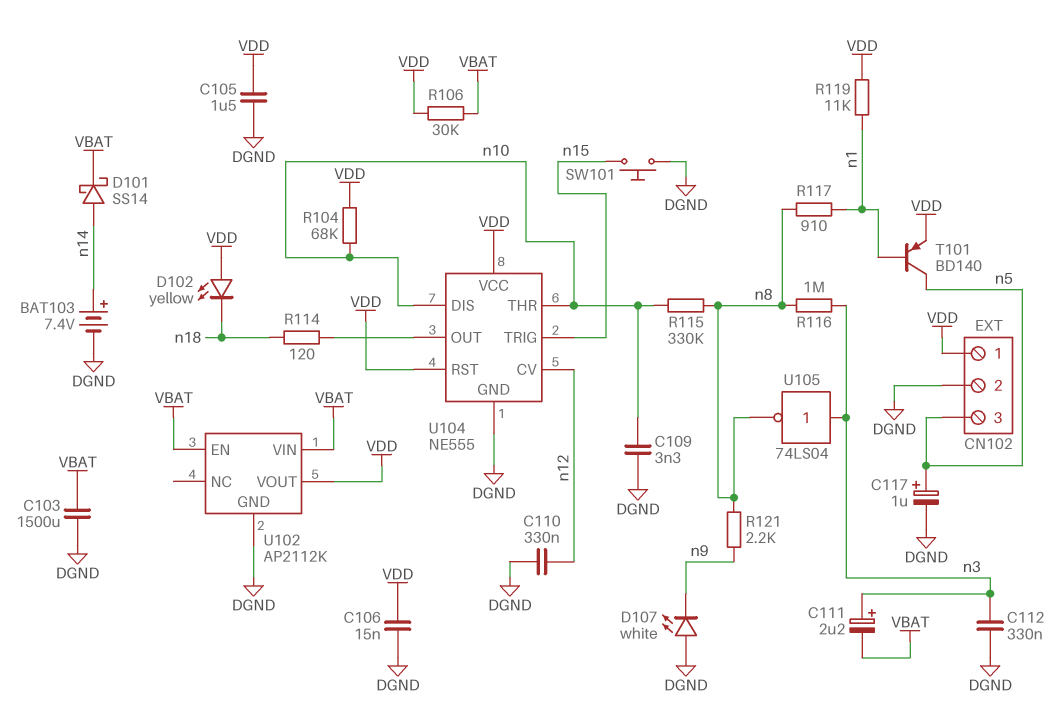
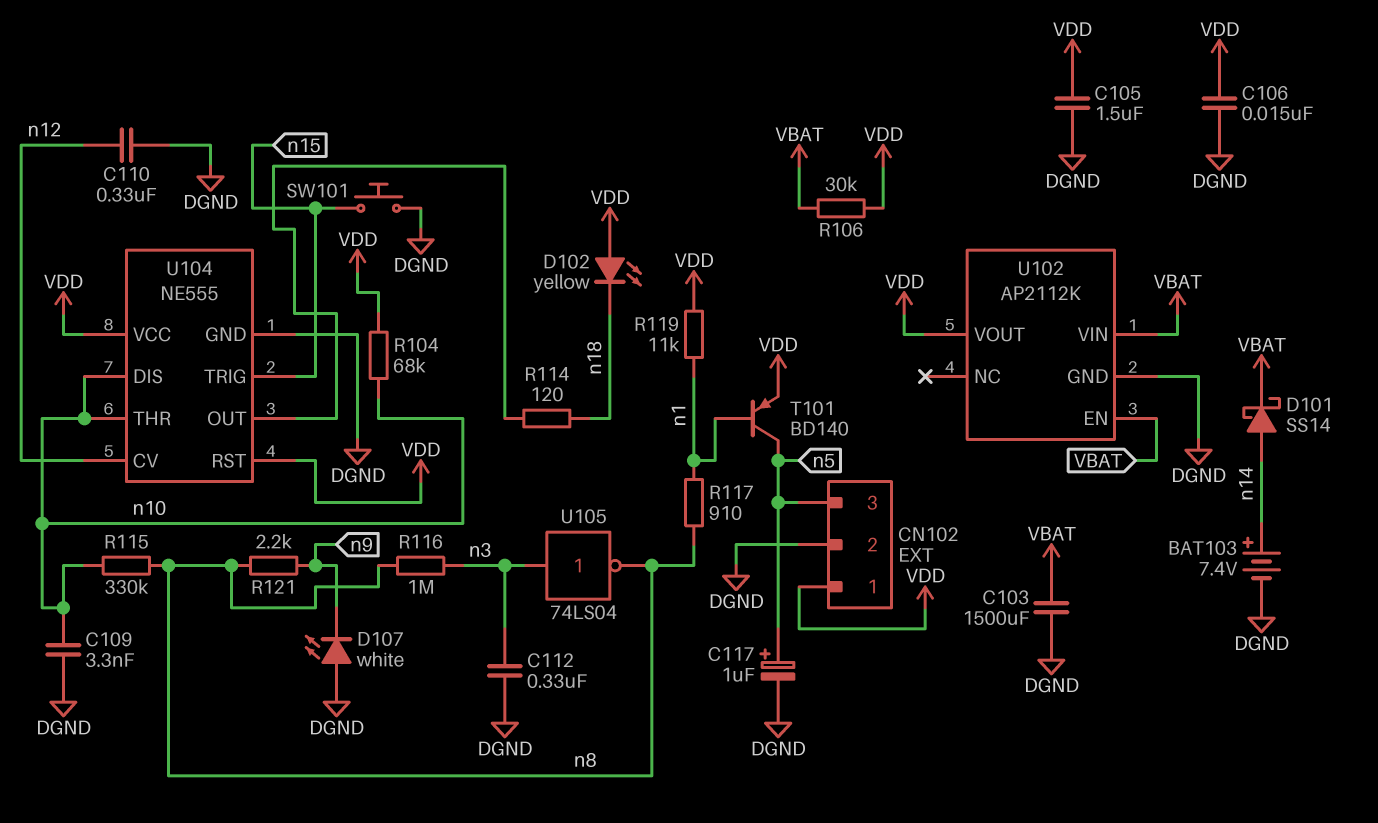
C111: 2.2uF (plus n3, minus VBAT) -> none

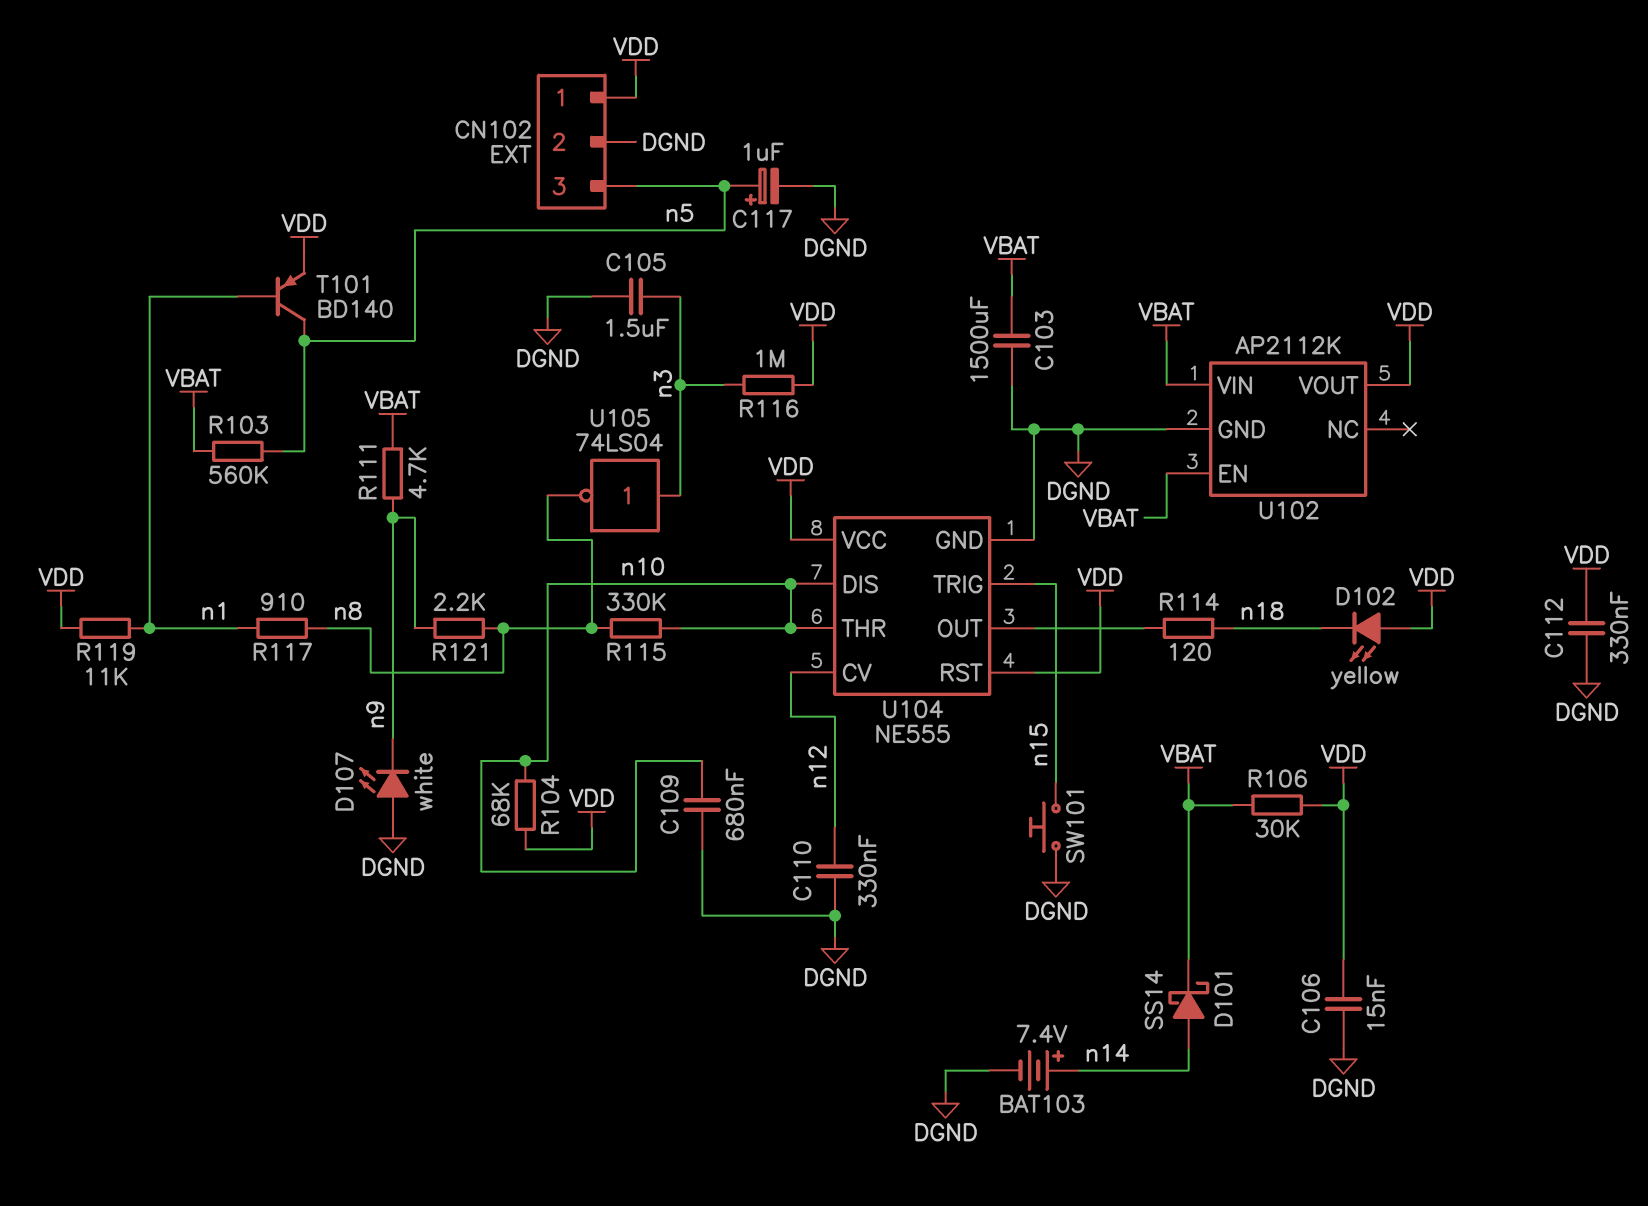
C105: 1.5uF (DGND, VDD) -> 1.5uF (DGND, n3)
C109: 3.3nF (DGND, n10) -> 680nF (DGND, n10)
C112: 330nF (DGND, n3) -> 330nF (DGND, VDD)
R103: none -> 560k (VBAT, n5)
R111: none -> 4.7k (VBAT, n9)
R116: 1M (n3, n8) -> 1M (VDD, n3)

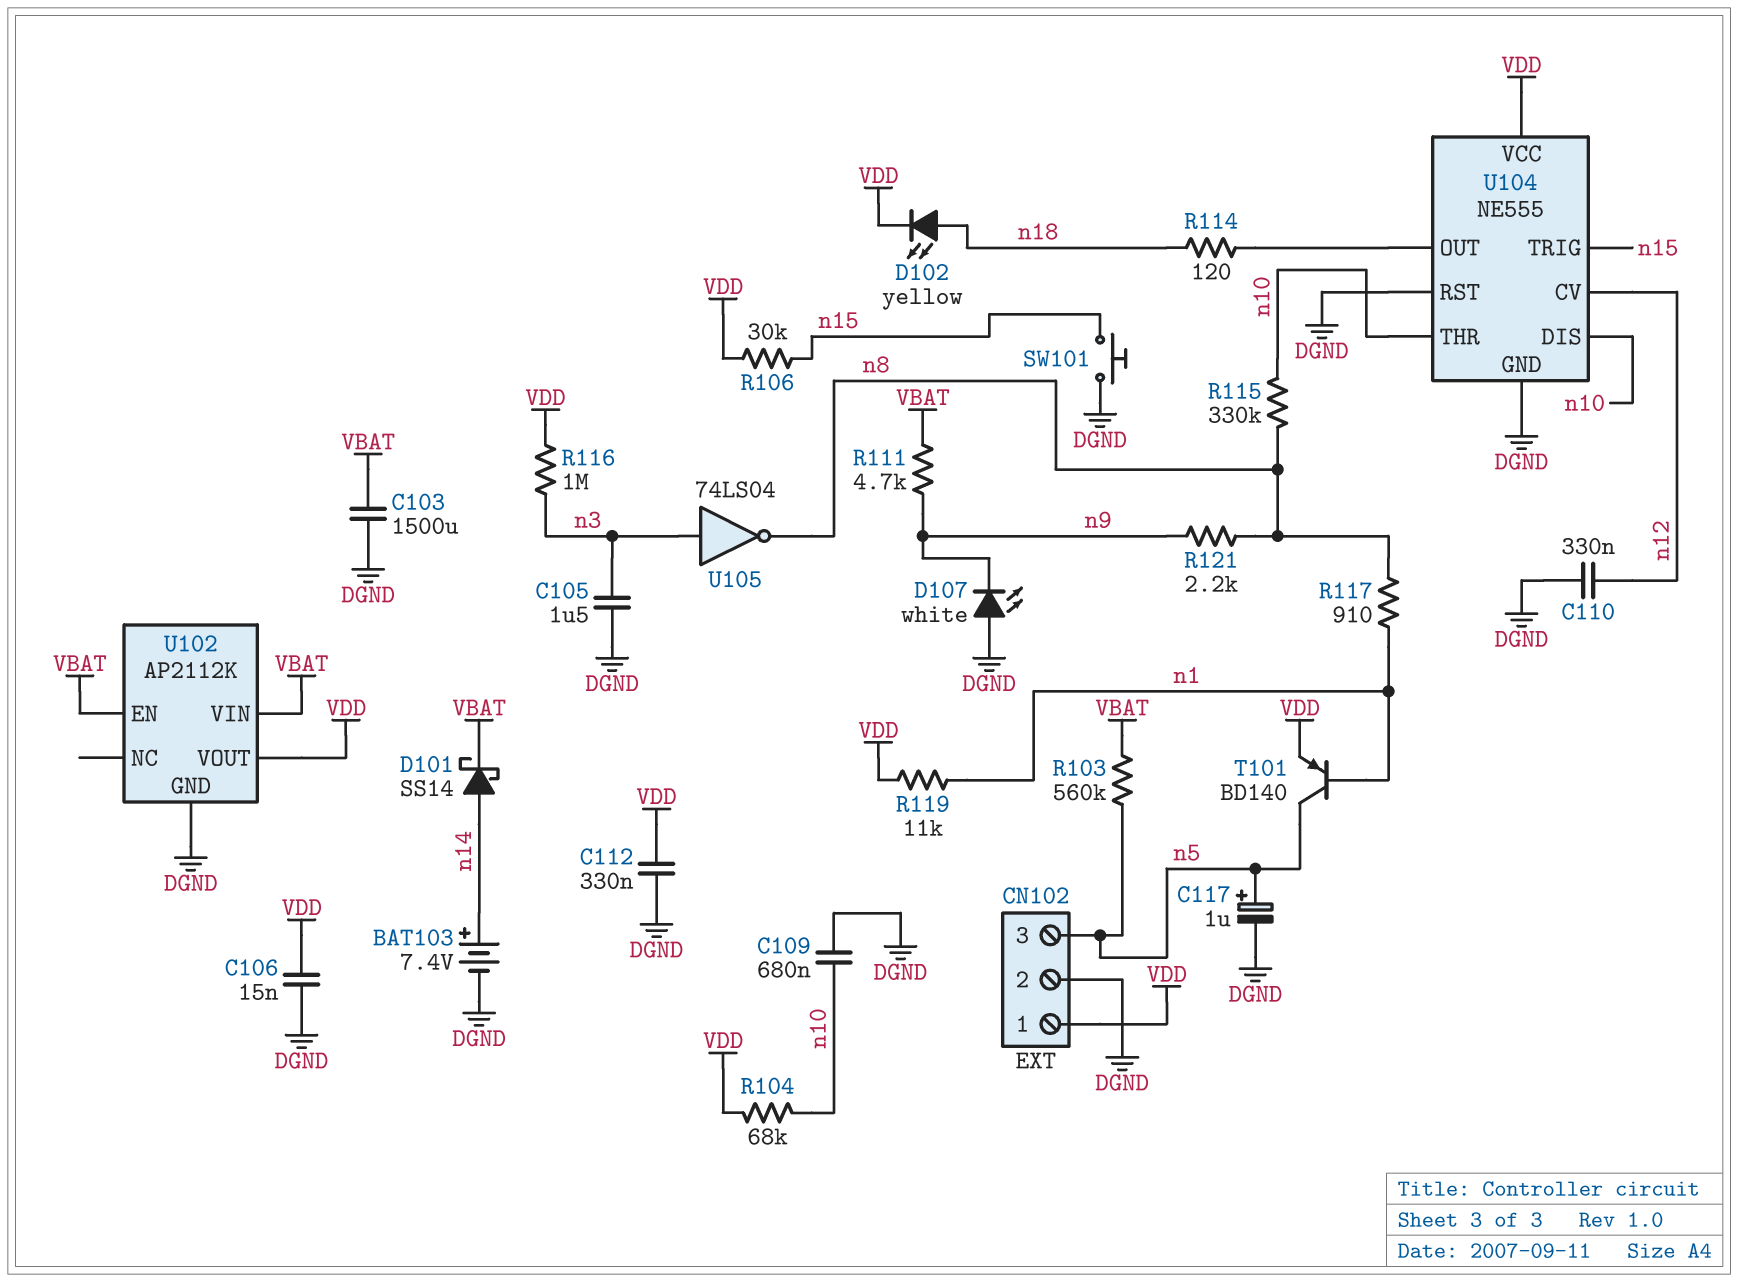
D102: LED yellow (A VDD, K n18) -> LED yellow (A n18, K VDD)
R106: 30k (VBAT, VDD) -> 30k (VDD, n15)
U104 pin RST: VDD -> DGND

